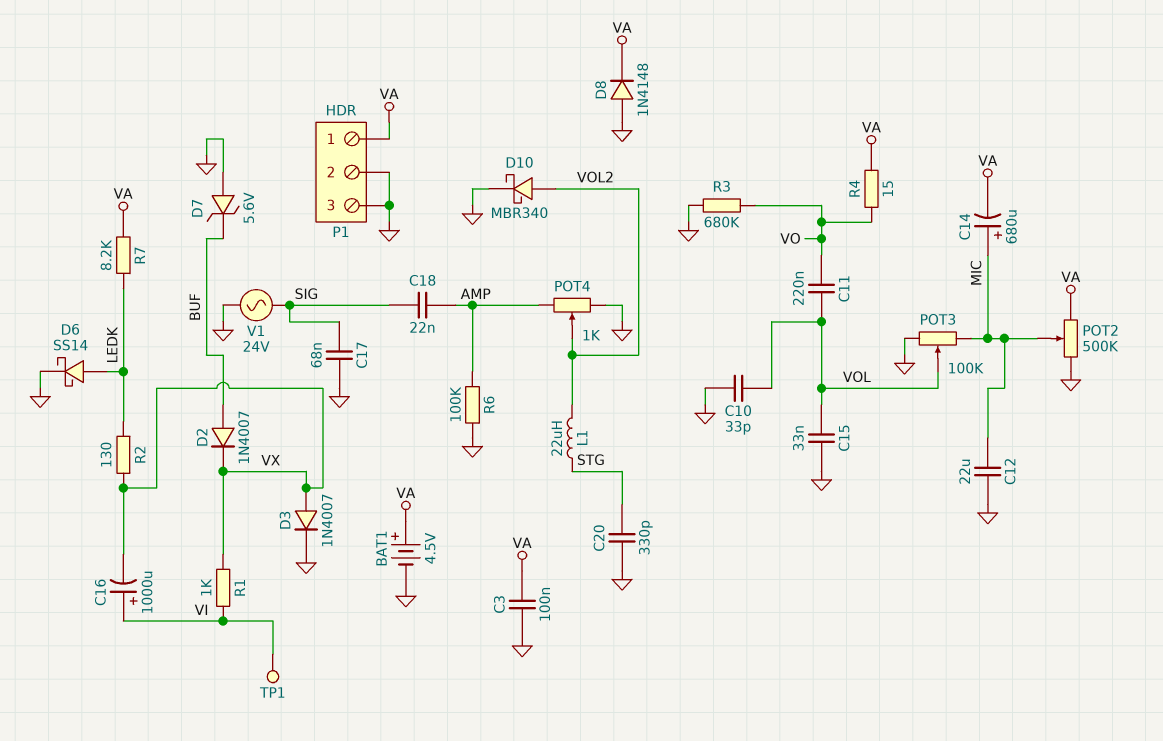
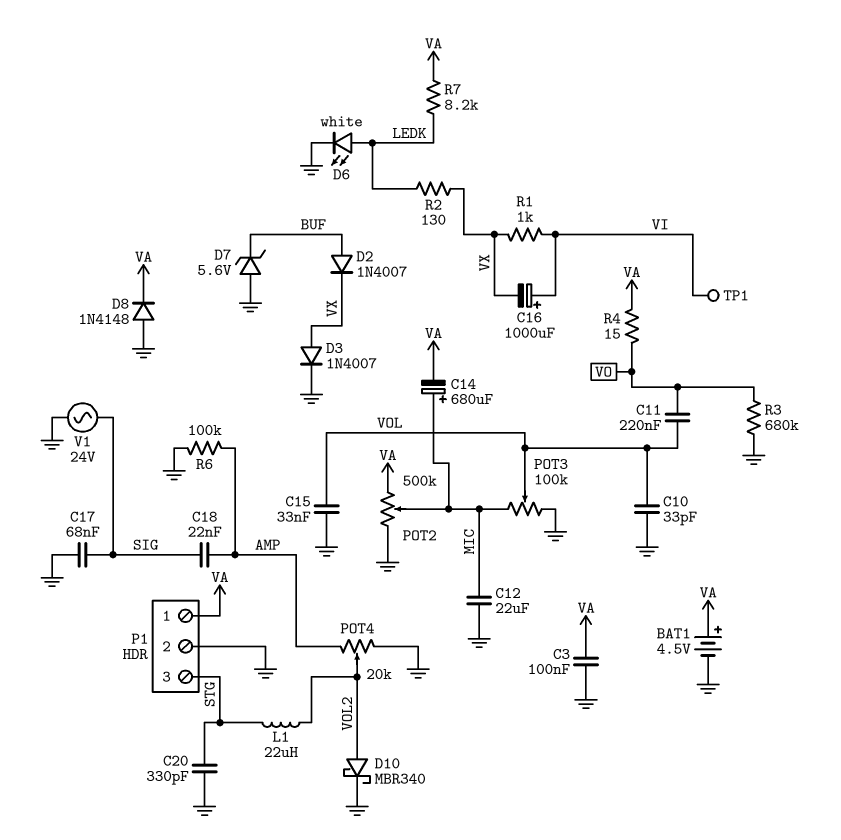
D6: schottky SS14 (A LEDK, K GND) -> LED white (A LEDK, K GND)
P1 pin 3: GND -> STG
POT4: 1k (AMP, GND, wiper VOL2) -> 20k (AMP, GND, wiper VOL2)

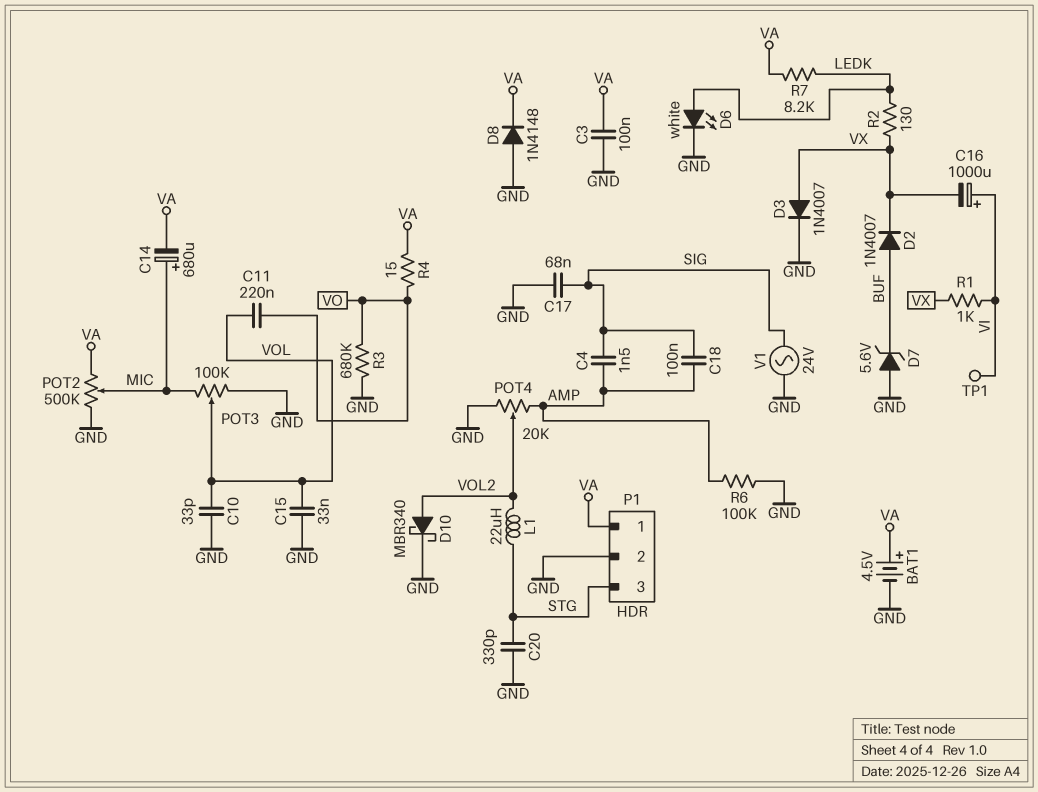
C4: none -> 1.5nF (AMP, SIG)
C12: 22uF (GND, MIC) -> none
C18: 22nF (AMP, SIG) -> 100nF (AMP, SIG)

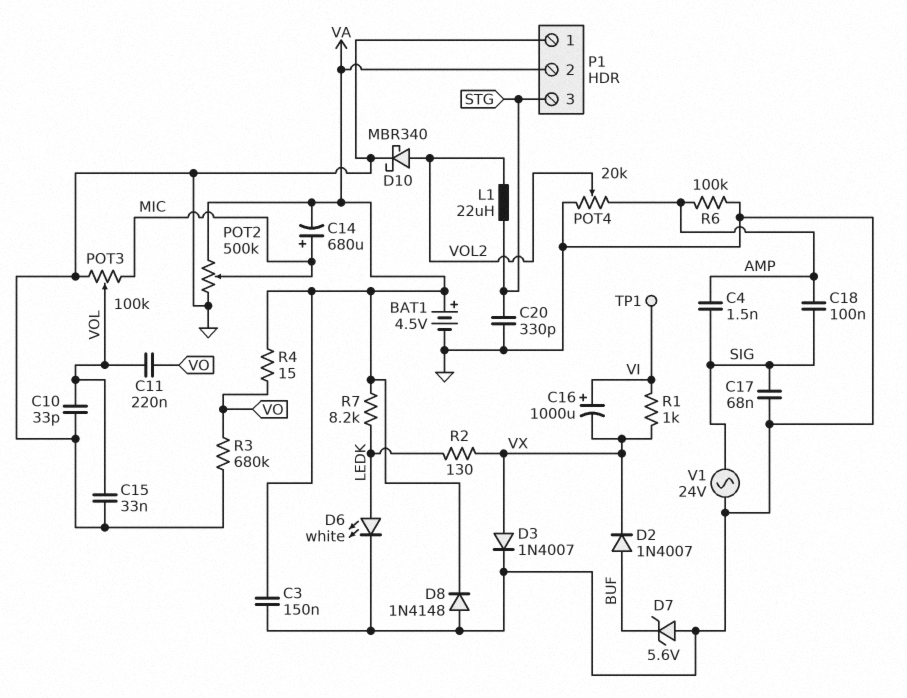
C3: 100nF (GND, VA) -> 150nF (GND, VA)
P1 pin 1: VA -> GND
P1 pin 2: GND -> VA

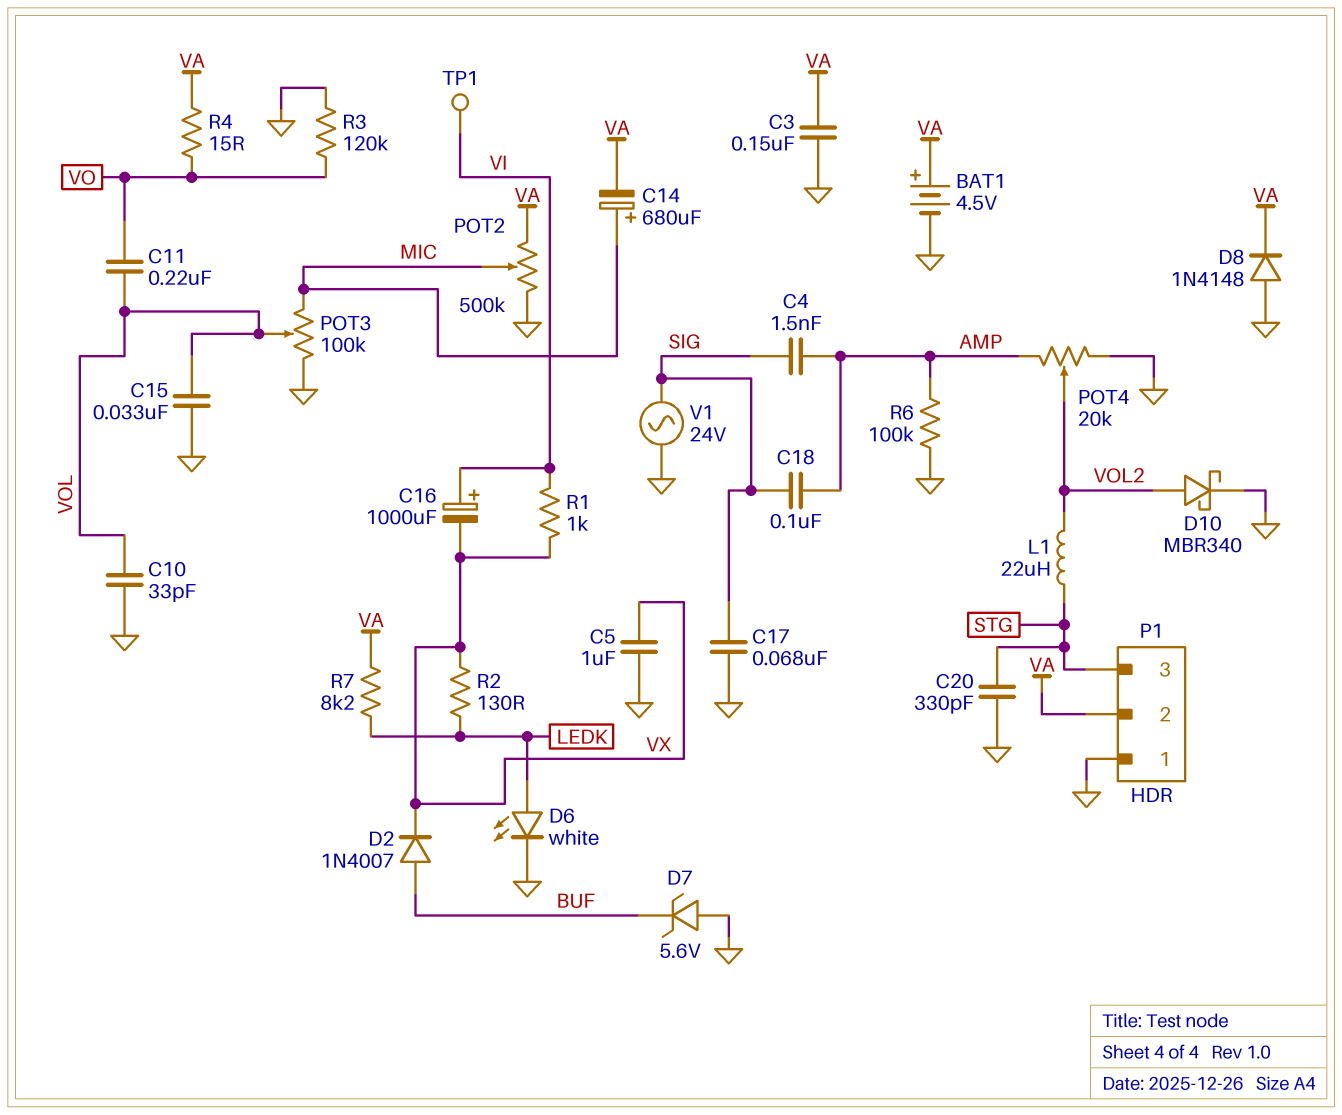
C5: none -> 1uF (GND, VX)
D3: diode 1N4007 (A VX, K GND) -> none
R3: 680k (GND, VO) -> 120k (GND, VO)

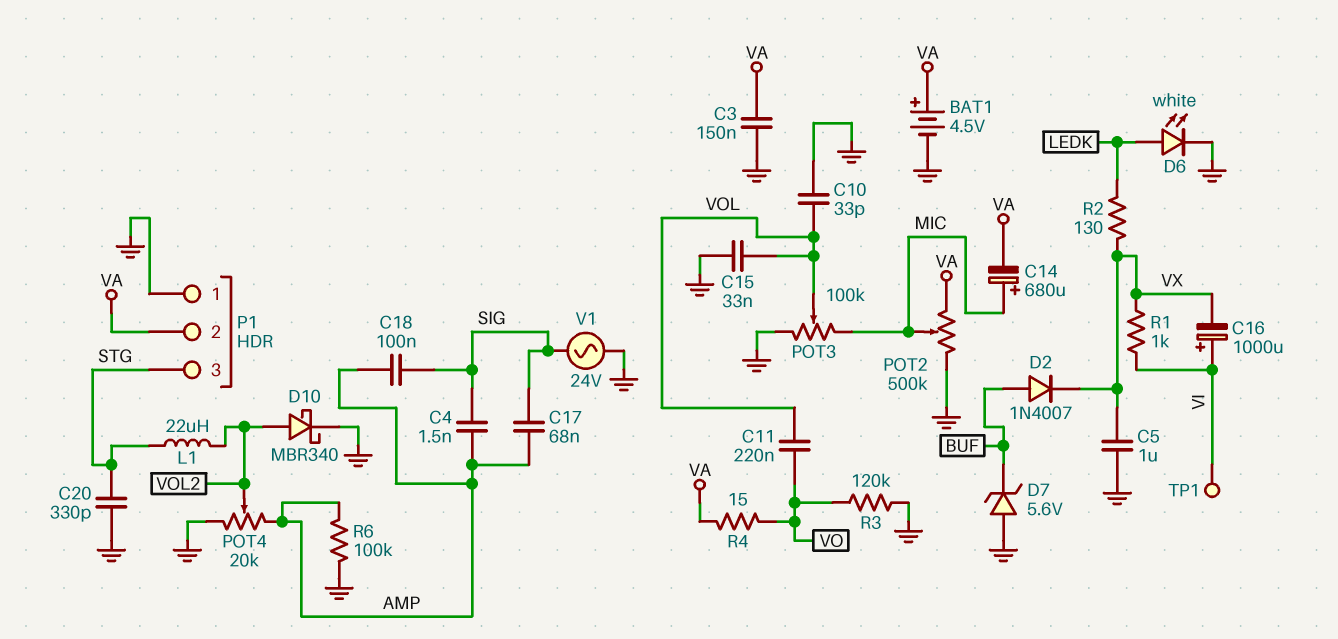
C17: 68nF (GND, SIG) -> 68nF (AMP, SIG)
D8: diode 1N4148 (A GND, K VA) -> none
R7: 8.2k (LEDK, VA) -> none

